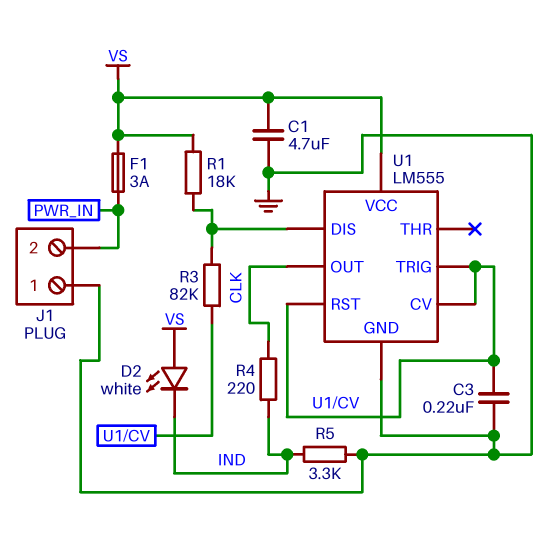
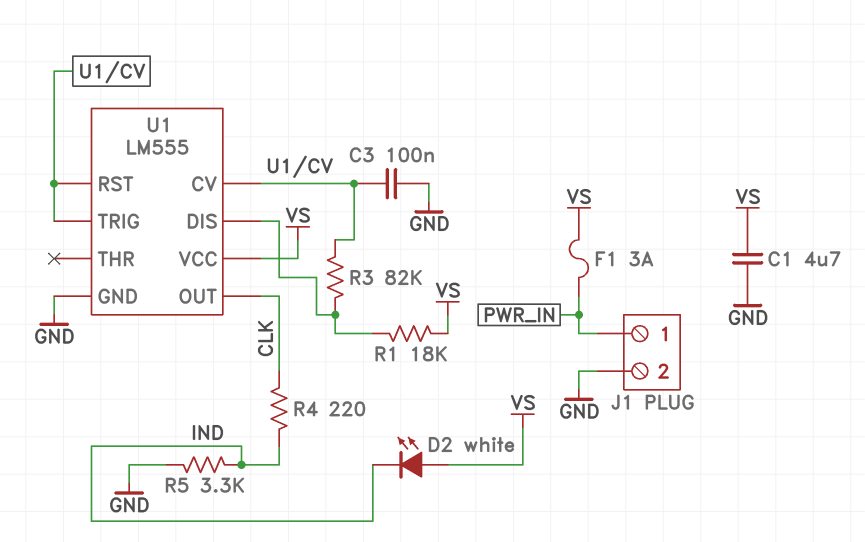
C3: 220nF (GND, U1/CV) -> 100nF (GND, U1/CV)
J1 pin 1: GND -> PWR_IN
J1 pin 2: PWR_IN -> GND

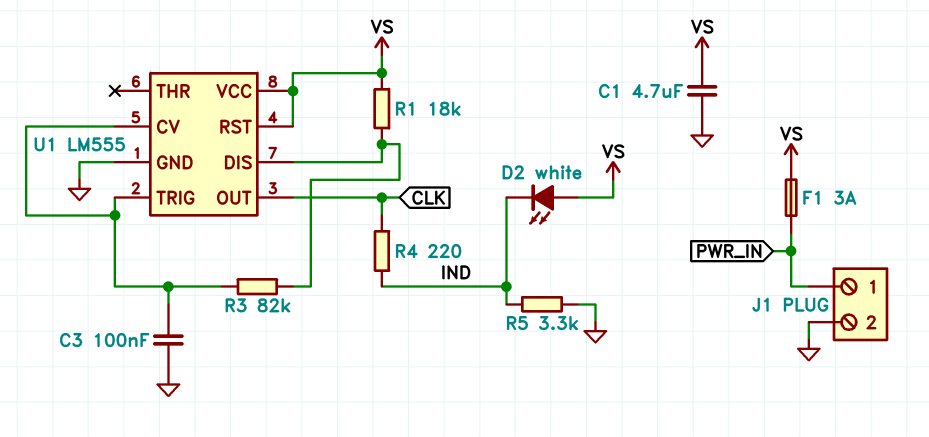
U1 pin RST: U1/CV -> VS

